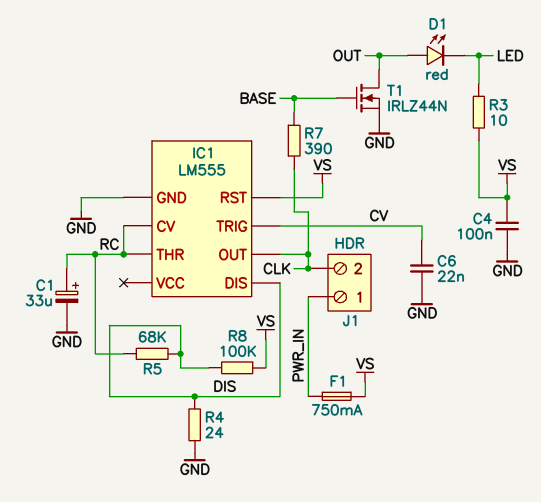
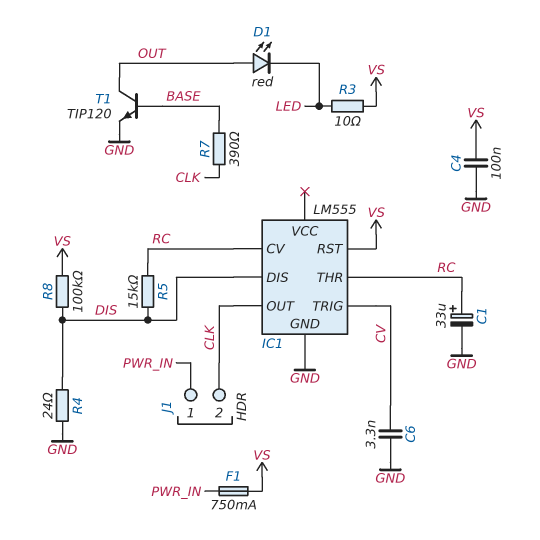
C6: 22nF (CV, GND) -> 3.3nF (CV, GND)
R5: 68k (DIS, RC) -> 15k (DIS, RC)
T1: NMOS IRLZ44N (G BASE, D OUT, S GND) -> NPN TIP120 (B BASE, C OUT, E GND)

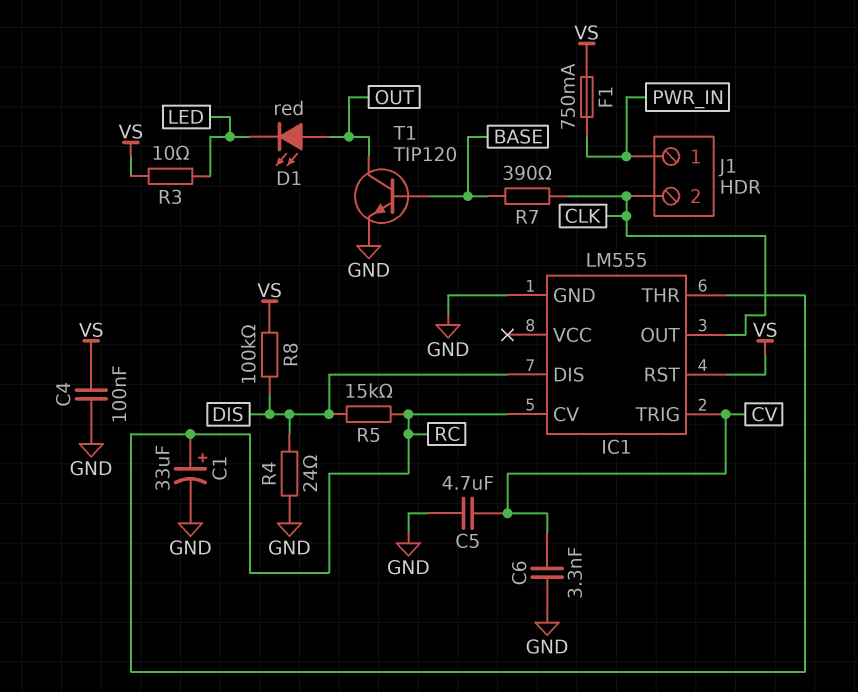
C5: none -> 4.7uF (CV, GND)

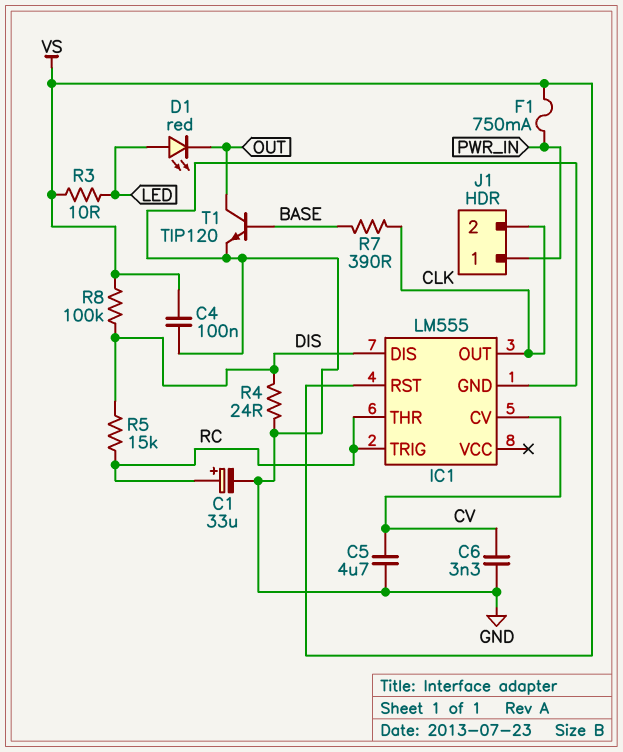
D1: LED red (A OUT, K LED) -> LED red (A LED, K OUT)
IC1 pin CV: RC -> CV
IC1 pin TRIG: CV -> RC

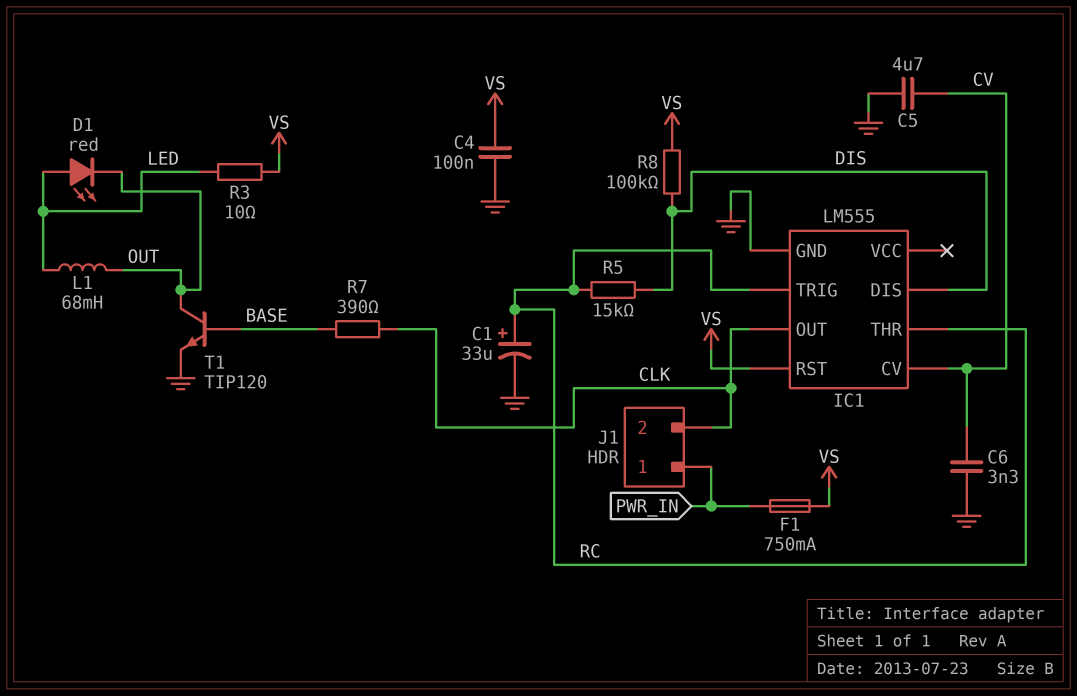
L1: none -> 68mH (LED, OUT)
R4: 24 (DIS, GND) -> none

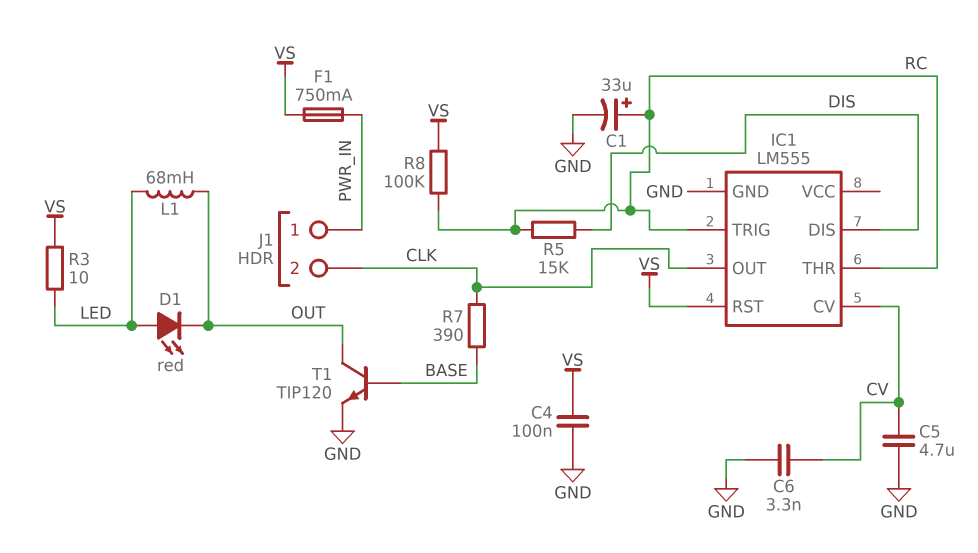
R8: 100k (DIS, VS) -> 100k (RC, VS)

